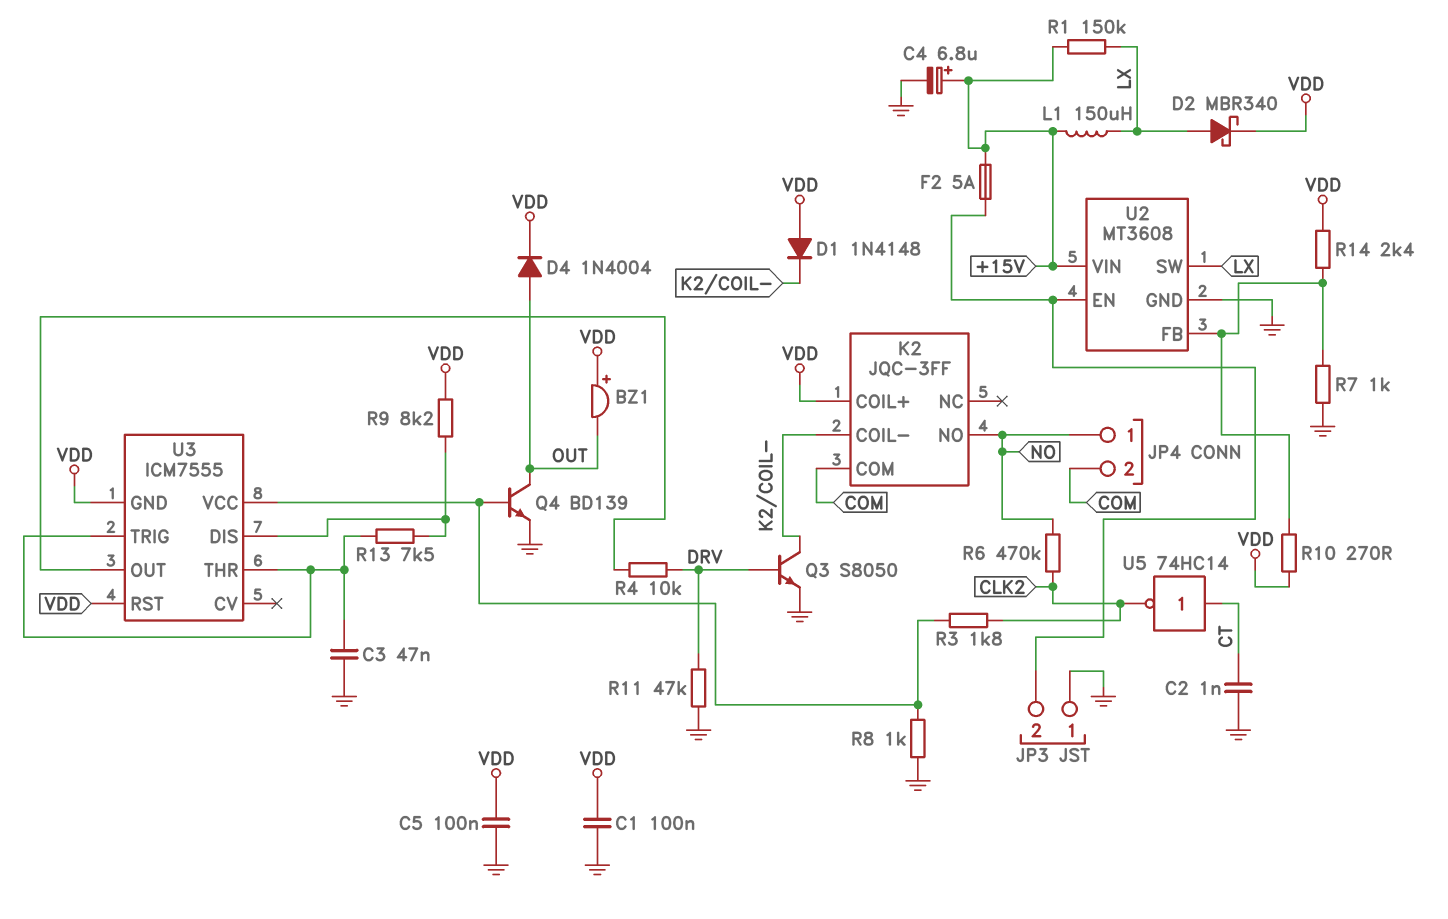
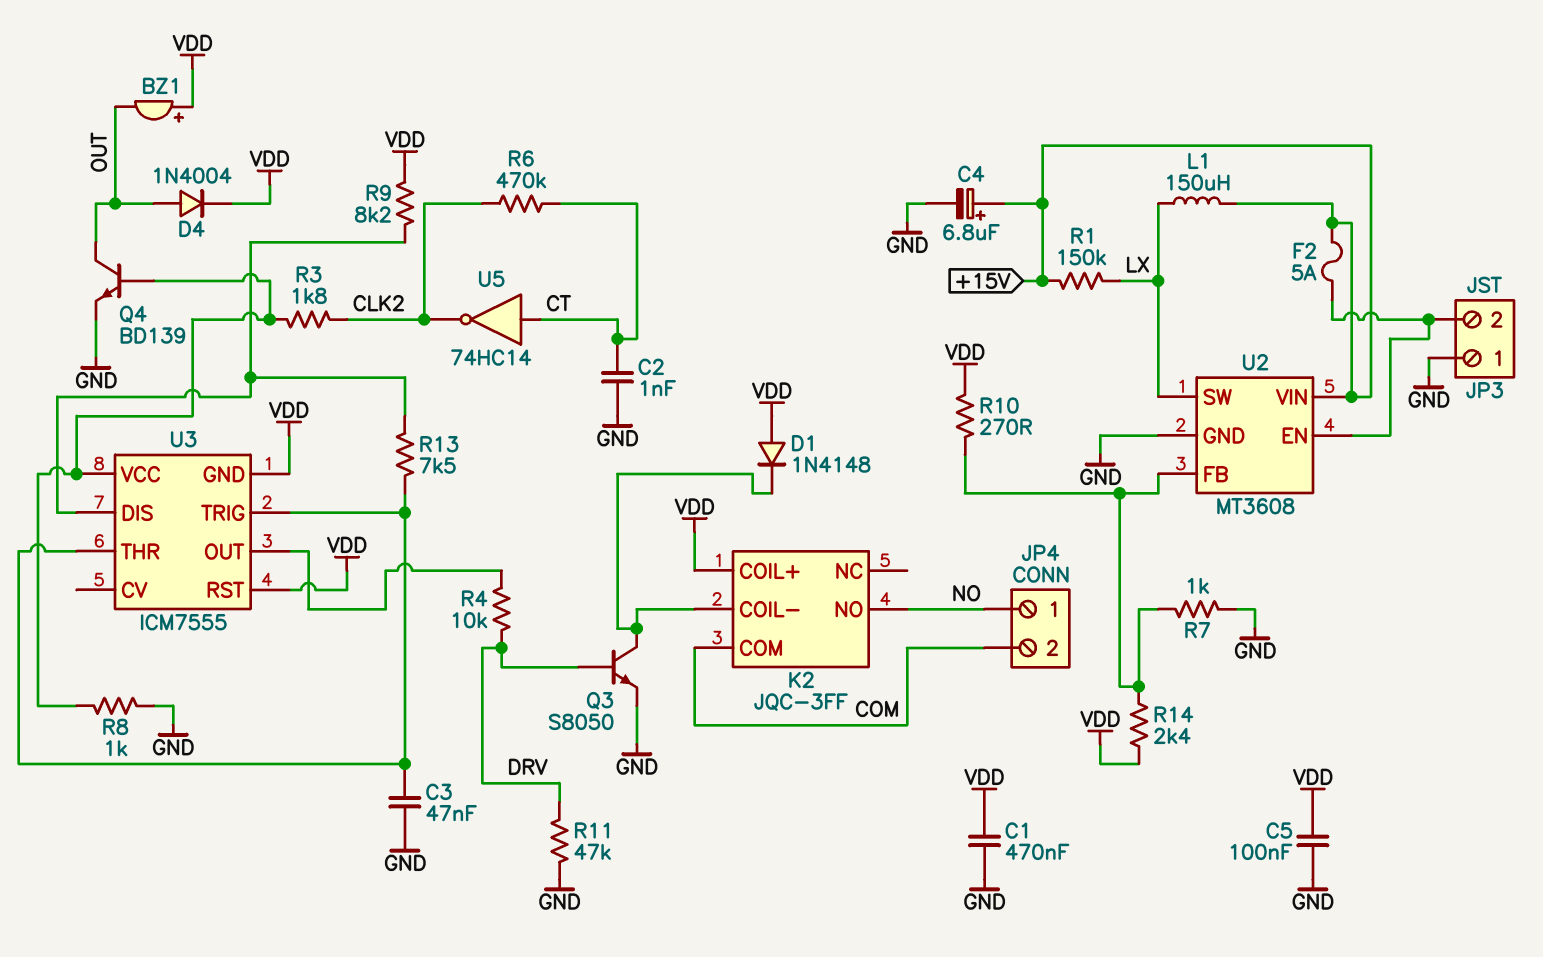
C1: 100nF (GND, VDD) -> 470nF (GND, VDD)
D2: schottky MBR340 (A LX, K VDD) -> none
R6: 470k (CLK2, NO) -> 470k (CLK2, CT)

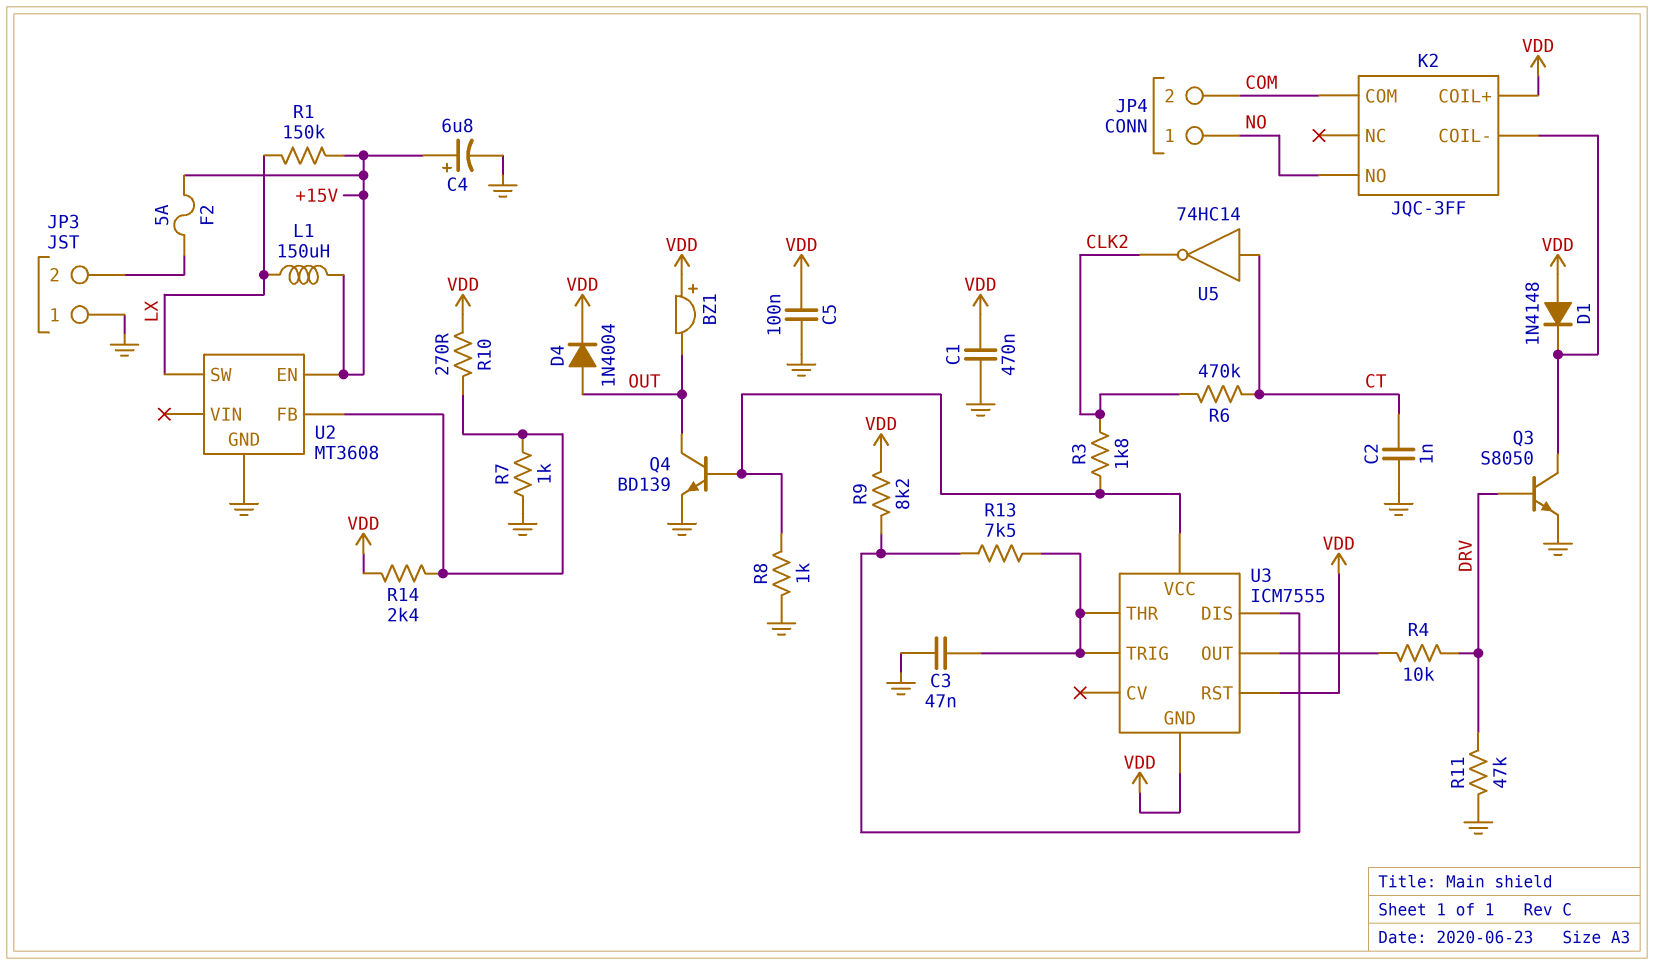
U2 pin EN: JP3/2 -> +15V
U2 pin VIN: +15V -> none

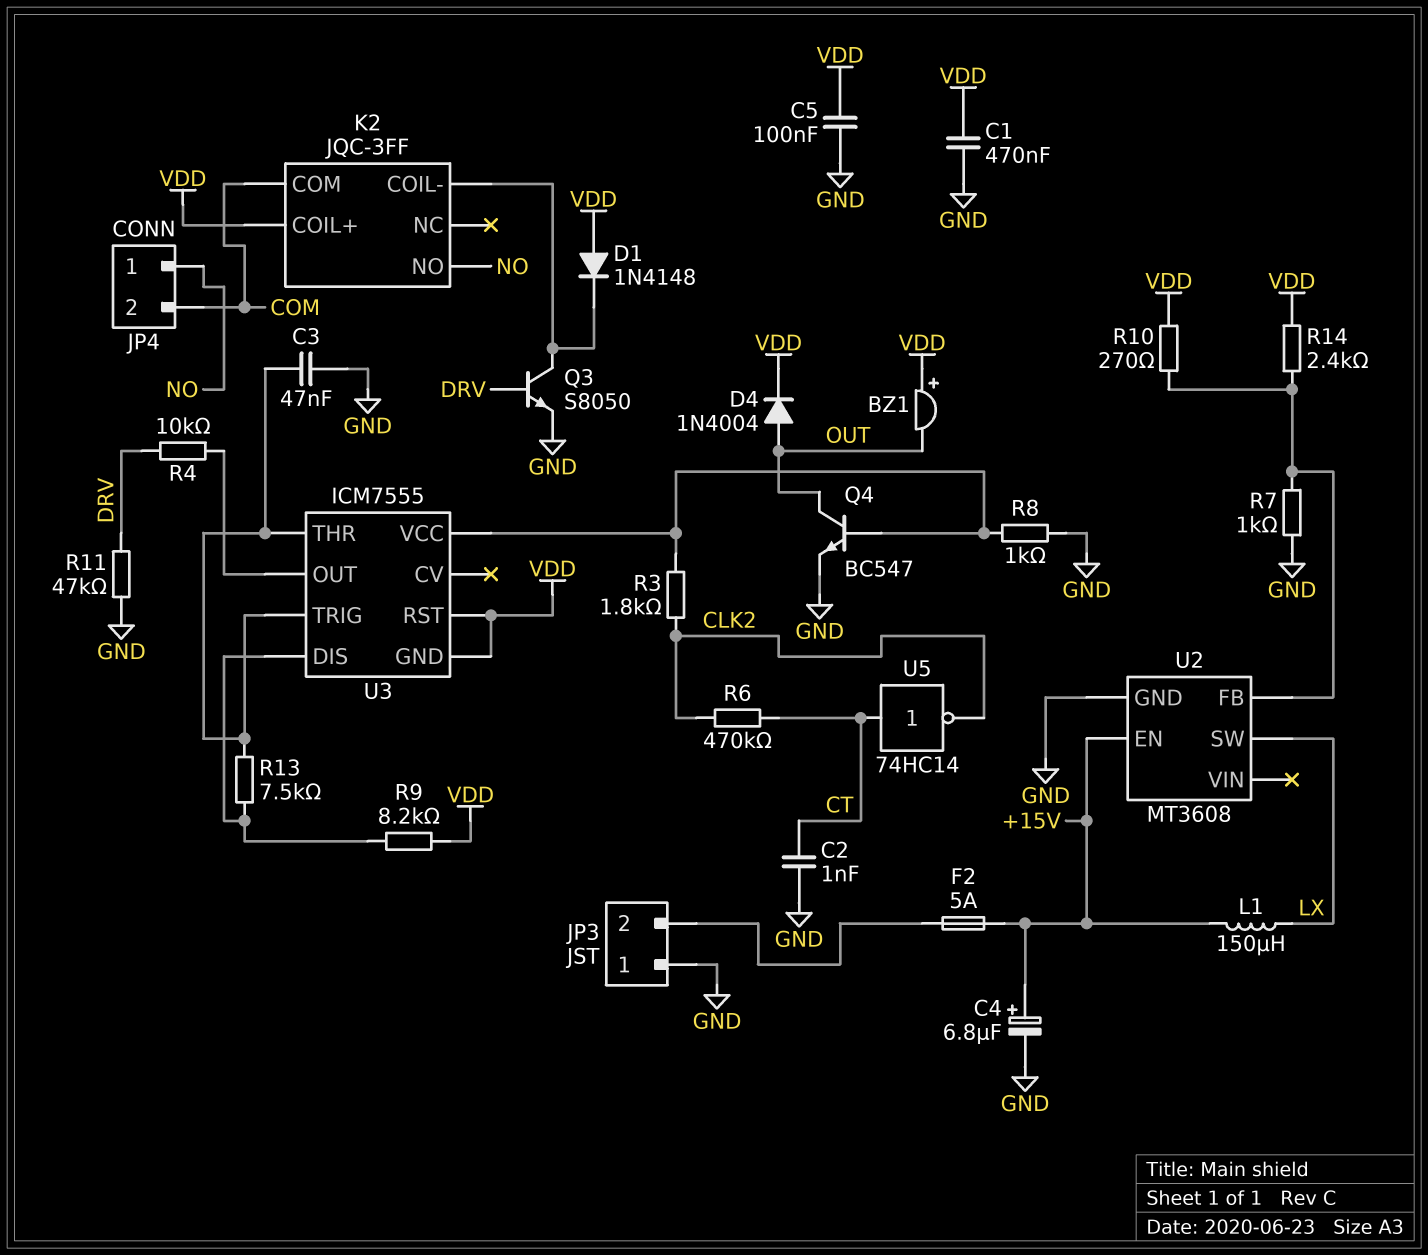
Q4: NPN BD139 (B U3/VCC, C OUT, E GND) -> NPN BC547 (B U3/VCC, C OUT, E GND)
R1: 150k (+15V, LX) -> none

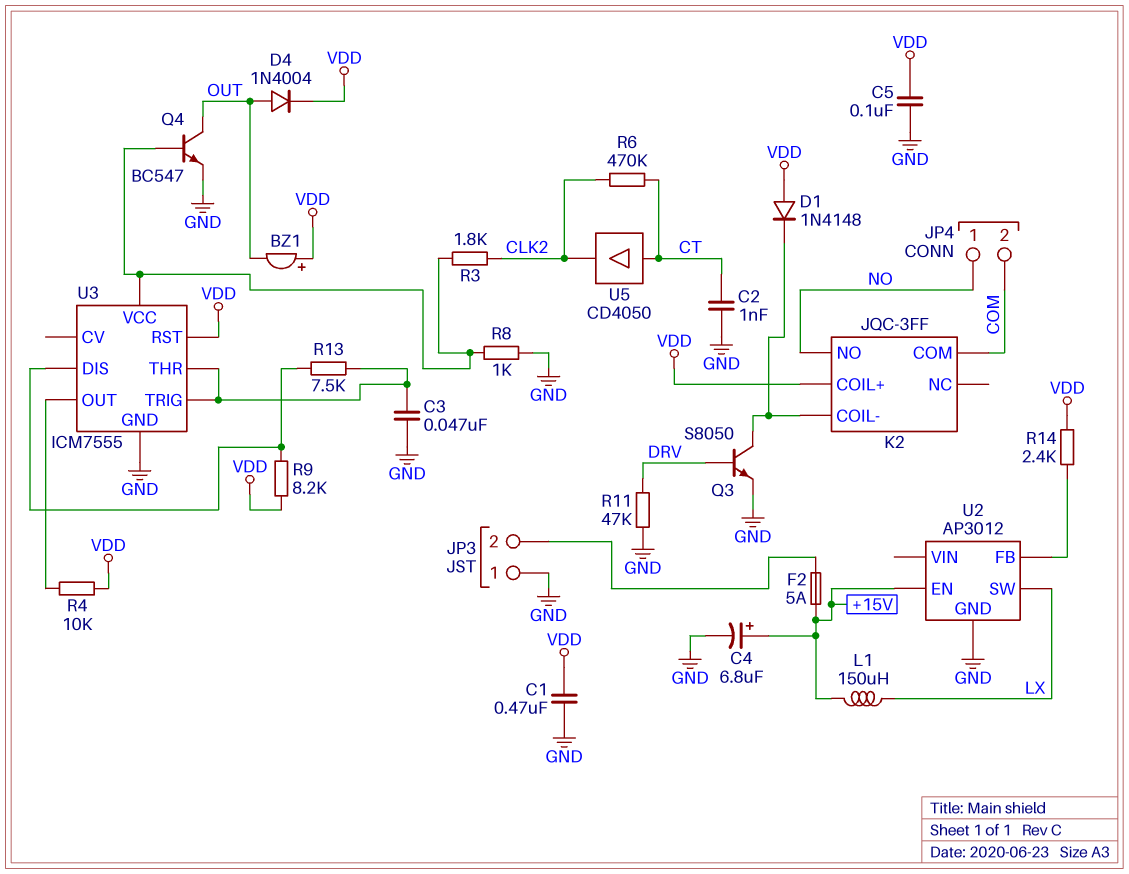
R4: 10k (DRV, U3/OUT) -> 10k (U3/OUT, VDD)
R7: 1k (GND, U2/FB) -> none
R10: 270 (U2/FB, VDD) -> none
U2: MT3608 -> AP3012
U3 pin GND: VDD -> GND
U5: NOT 74HC14 (in CT, out CLK2) -> buffer CD4050 (in CT, out CLK2)

